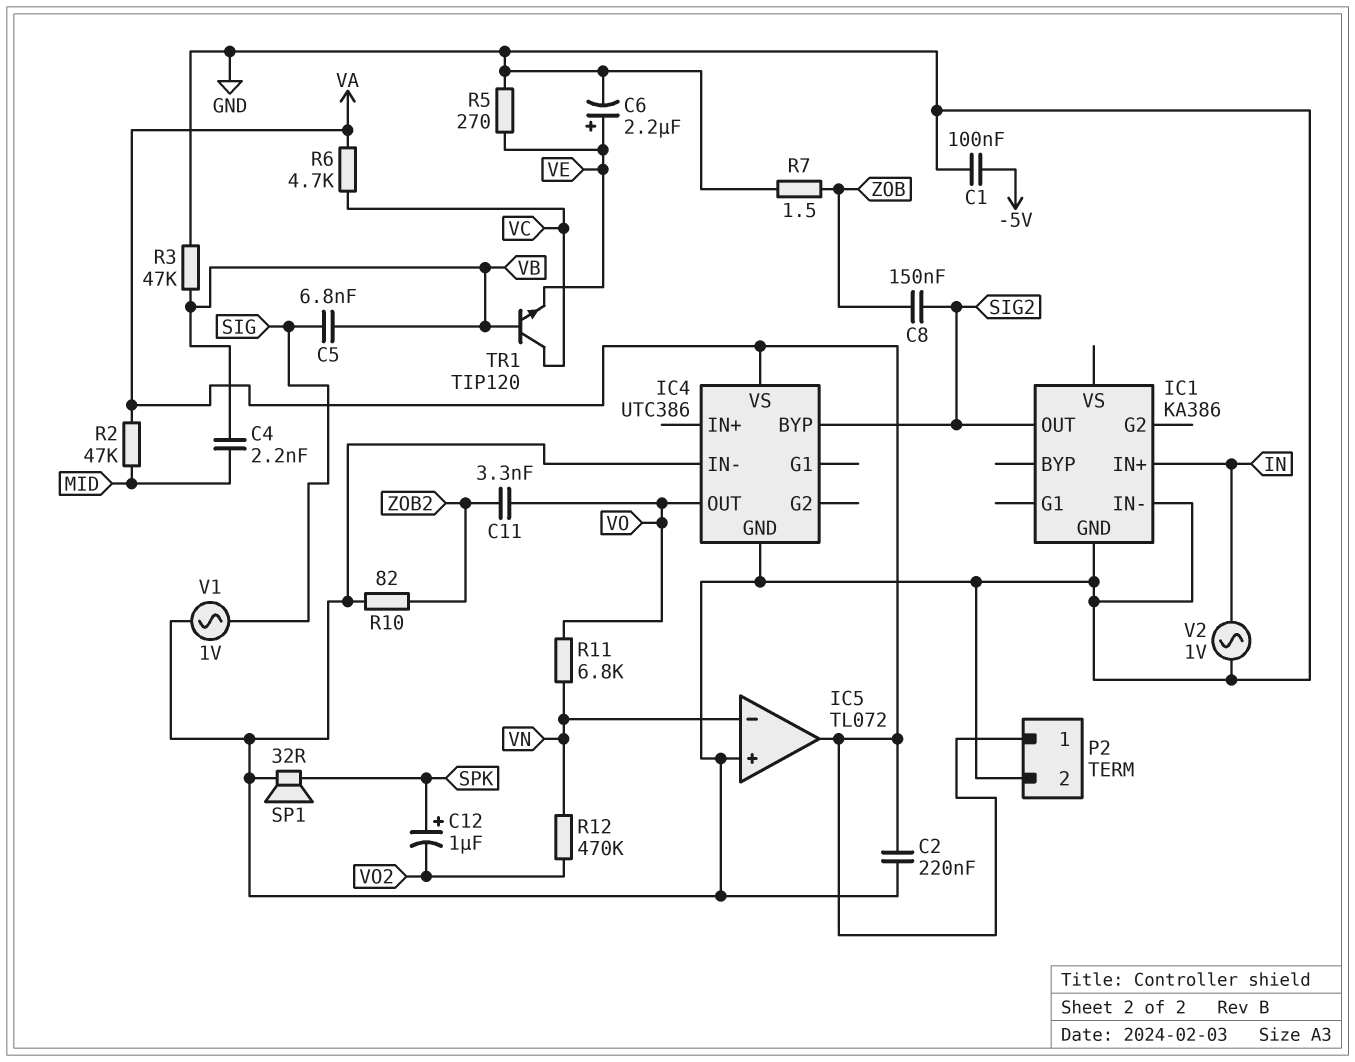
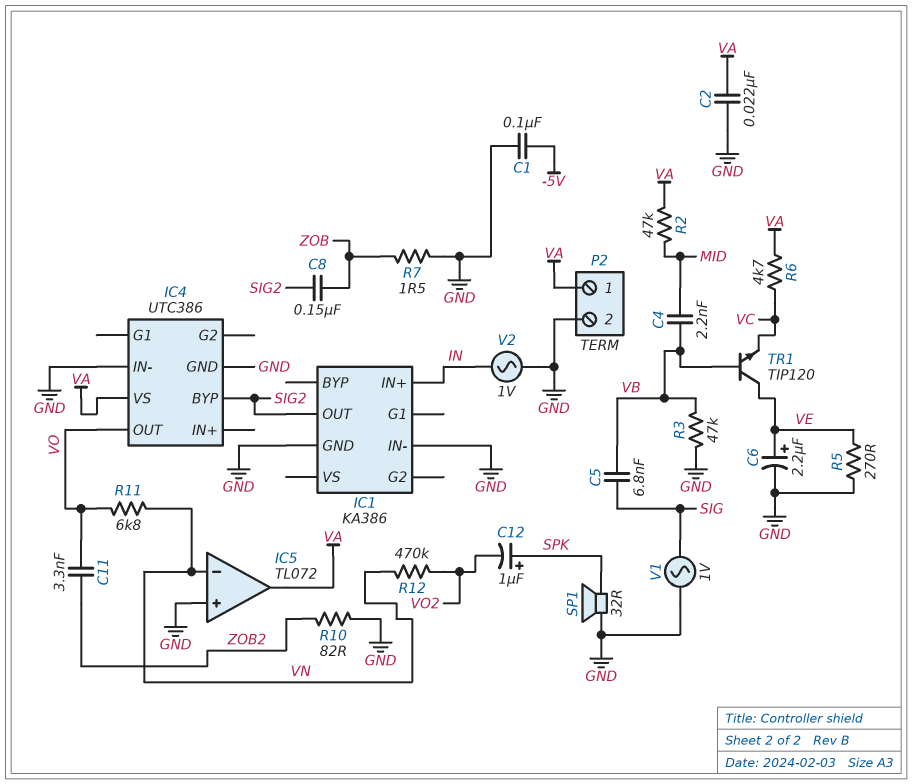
C2: 220nF (GND, VA) -> 22nF (GND, VA)
TR1: NPN TIP120 (B VB, C VC, E VE) -> NPN TIP120 (B VB, C VE, E VC)

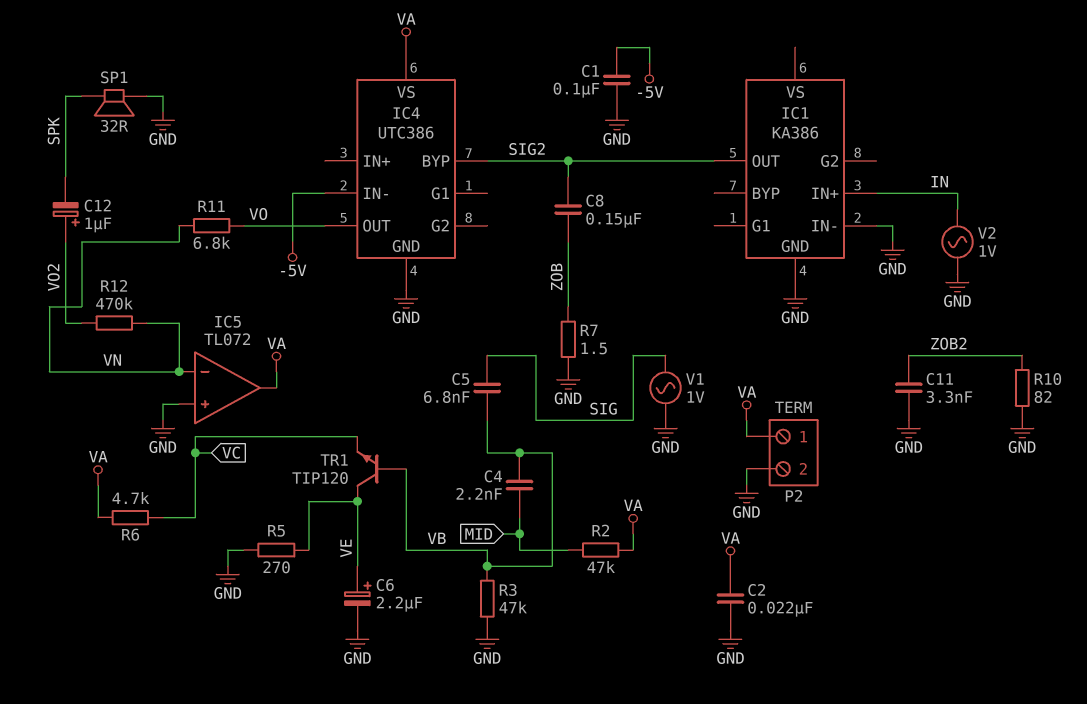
C11: 3.3nF (VO, ZOB2) -> 3.3nF (GND, ZOB2)
C12: 1uF (plus SPK, minus VO2) -> 1uF (plus VO2, minus SPK)
IC4 pin IN-: GND -> -5V

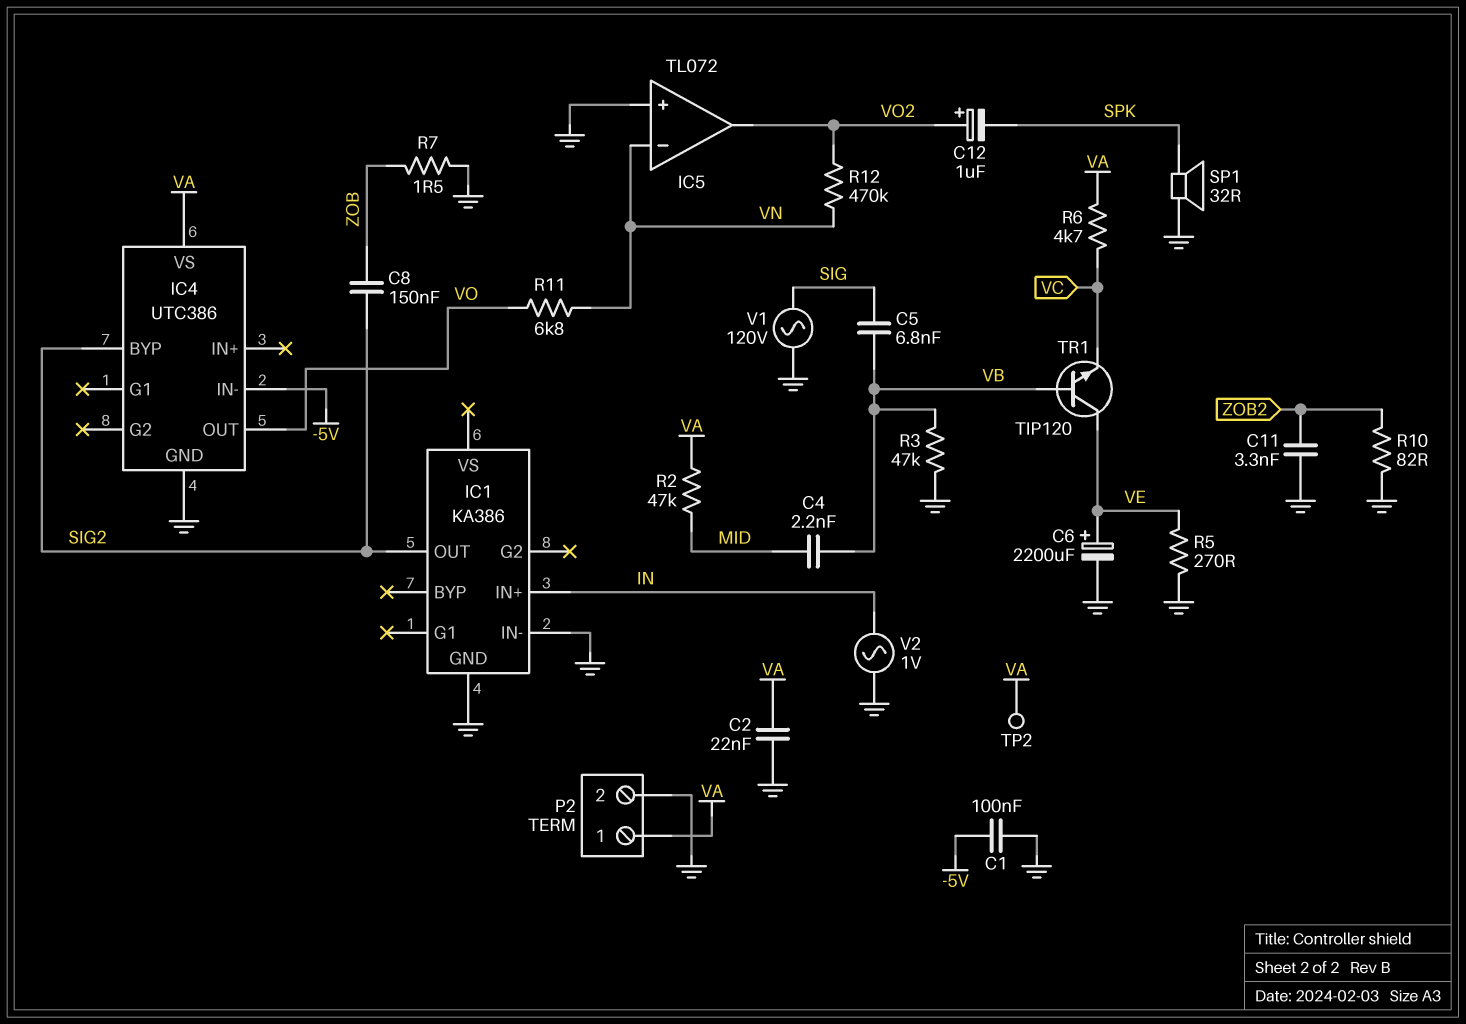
C6: 2.2uF (plus VE, minus GND) -> 2200uF (plus VE, minus GND)
IC5 pin out: VA -> VO2
TP2: none -> test point (VA)
V1: AC 1V (GND, SIG) -> AC 120V (GND, SIG)

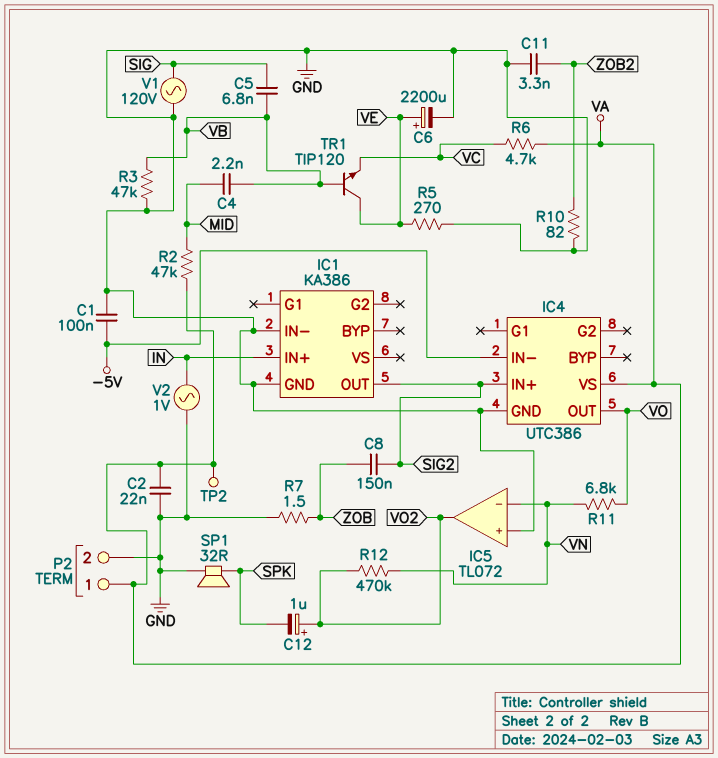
IC4 pin BYP: SIG2 -> none
IC4 pin IN+: none -> SIG2

